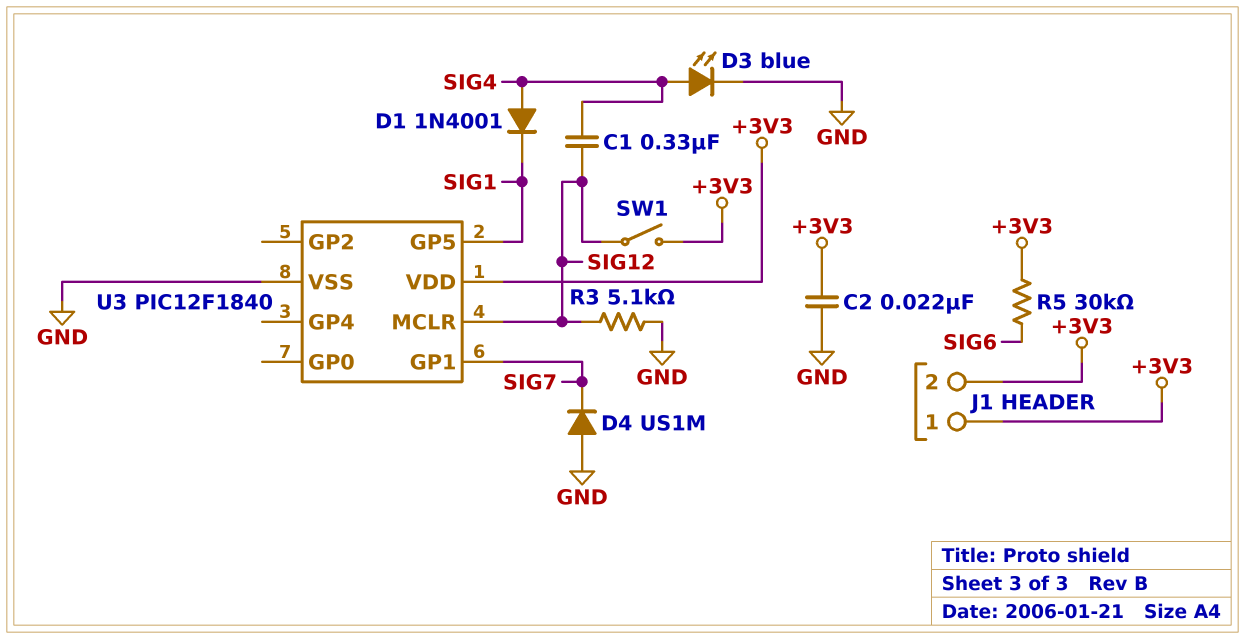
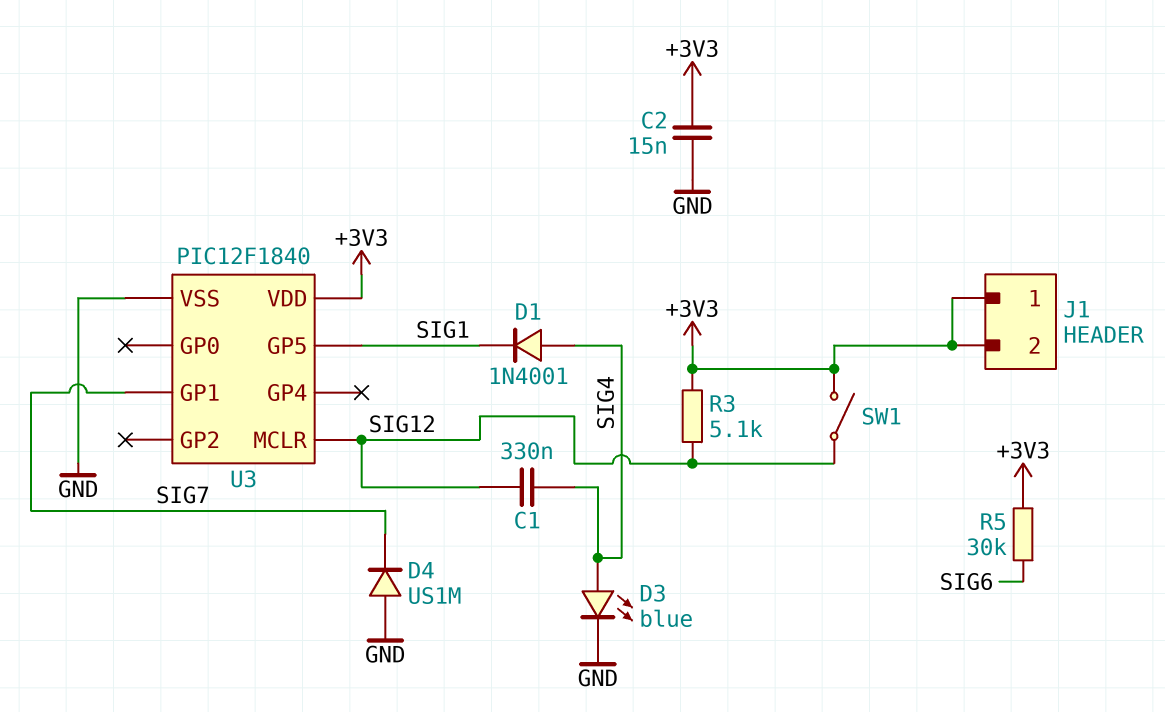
C2: 22nF (+3V3, GND) -> 15nF (+3V3, GND)
R3: 5.1k (GND, SIG12) -> 5.1k (+3V3, SIG12)

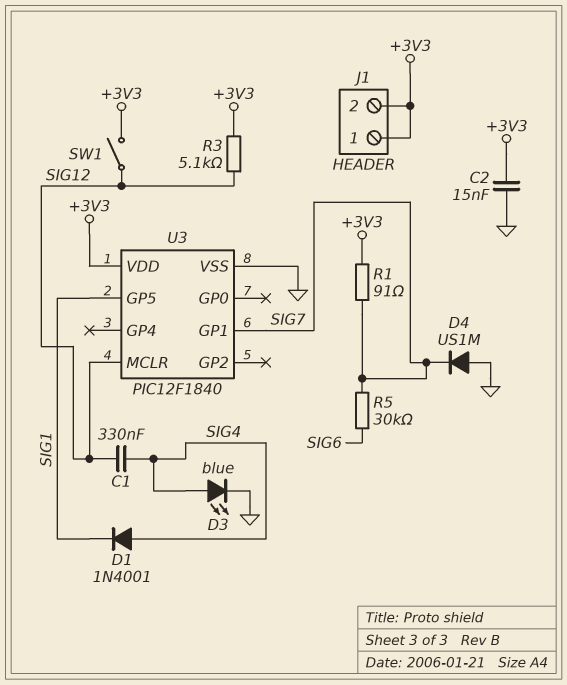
R1: none -> 91 (+3V3, SIG7)
R5: 30k (+3V3, SIG6) -> 30k (SIG6, SIG7)

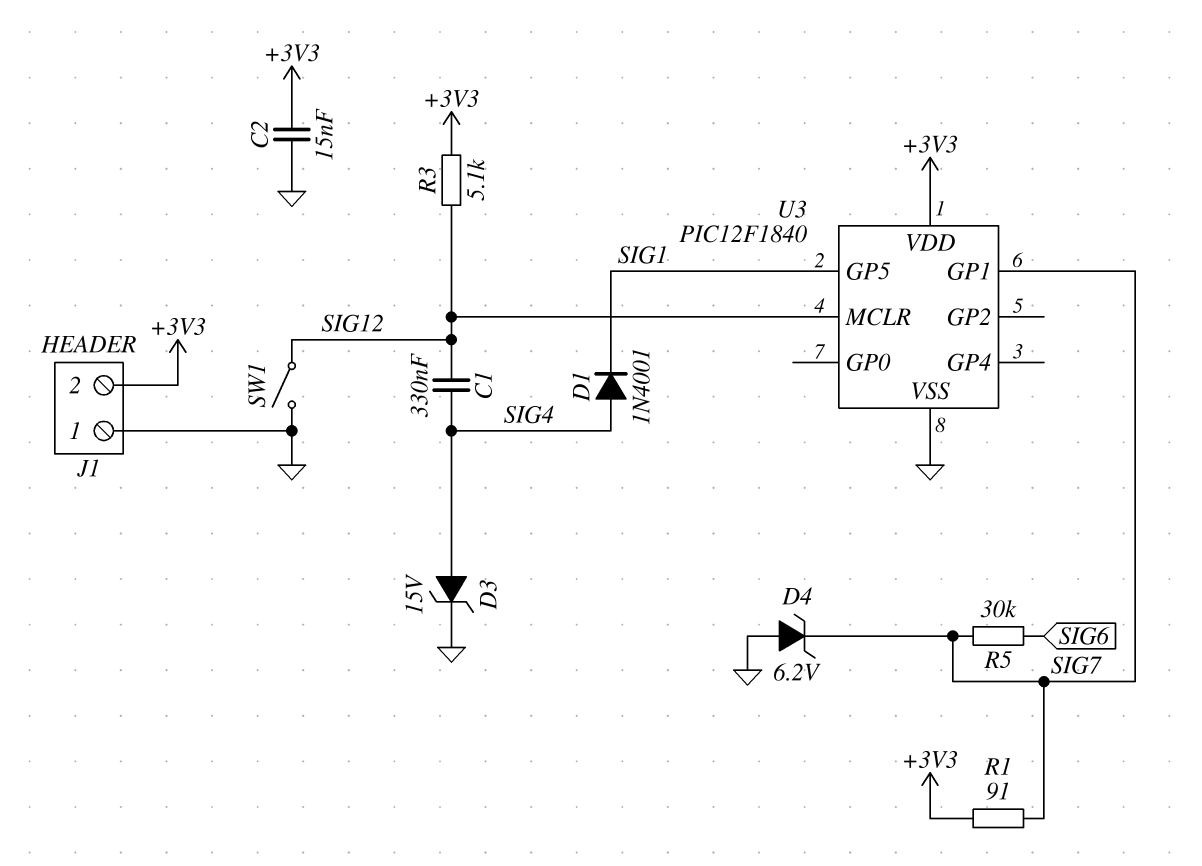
D3: LED blue (A SIG4, K GND) -> zener 15V (A SIG4, K GND)
D4: diode US1M (A GND, K SIG7) -> zener 6.2V (A GND, K SIG7)
J1 pin 1: +3V3 -> GND
SW1: switch (+3V3, SIG12) -> switch (GND, SIG12)

